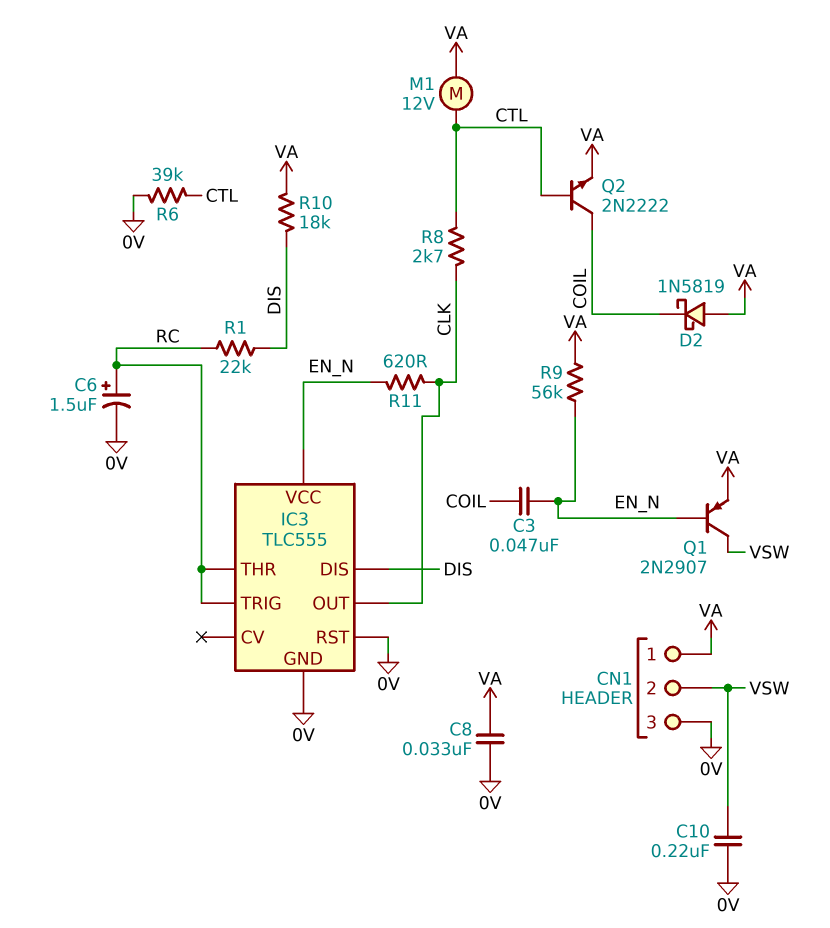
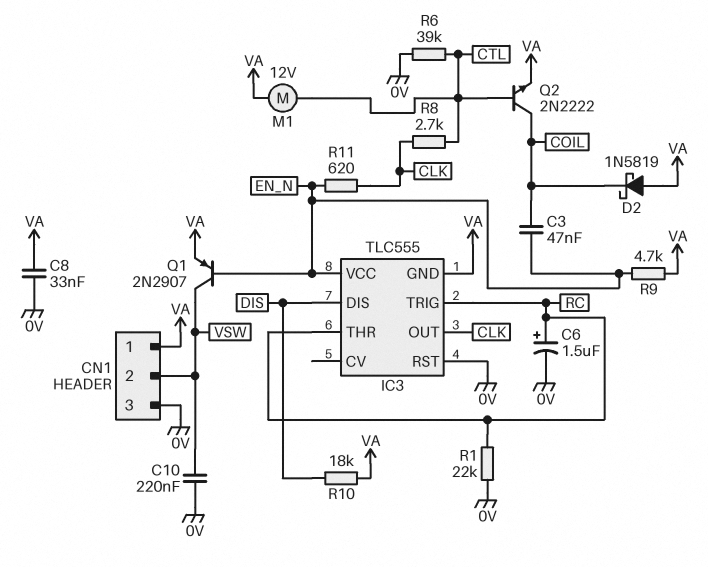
IC3 pin GND: 0V -> VA
R1: 22k (DIS, RC) -> 22k (0V, RC)
R9: 56k (EN_N, VA) -> 4.7k (EN_N, VA)

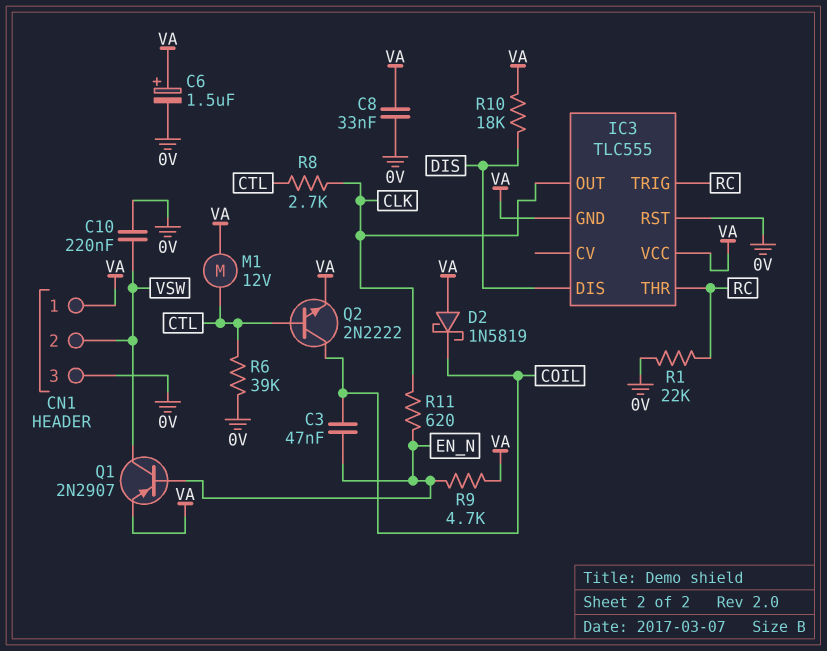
C6: 1.5uF (plus RC, minus 0V) -> 1.5uF (plus VA, minus 0V)
IC3 pin VCC: EN_N -> VA

